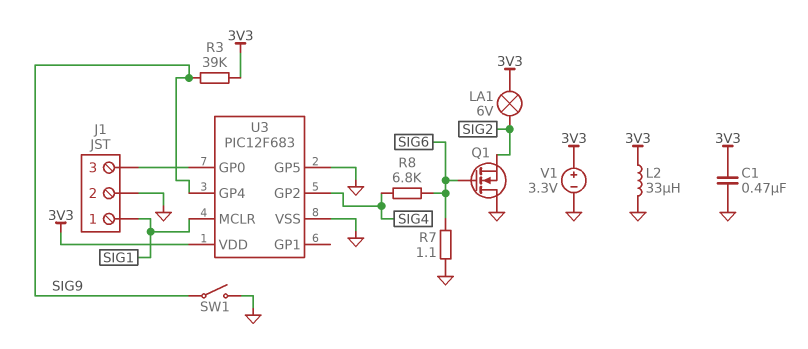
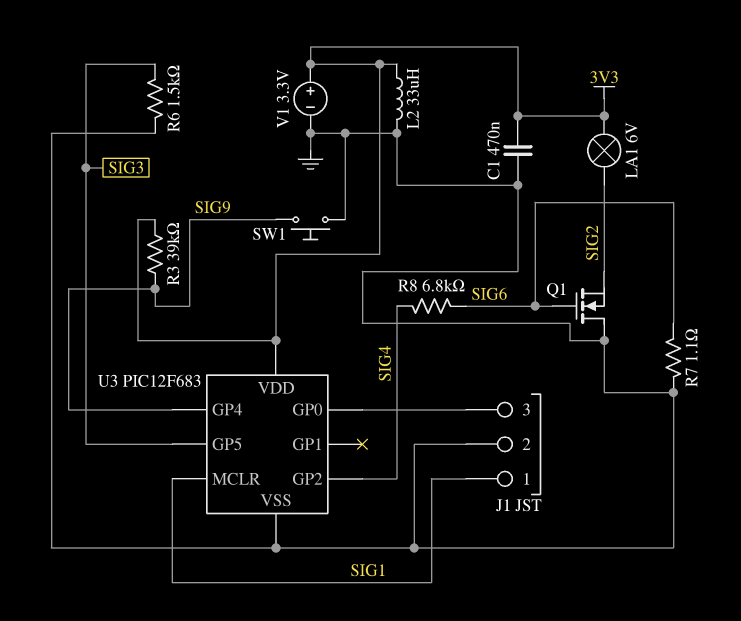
R6: none -> 1.5k (GND, SIG3)
SW1: switch (GND, SIG9) -> button (GND, SIG9)
U3 pin GP5: GND -> SIG3

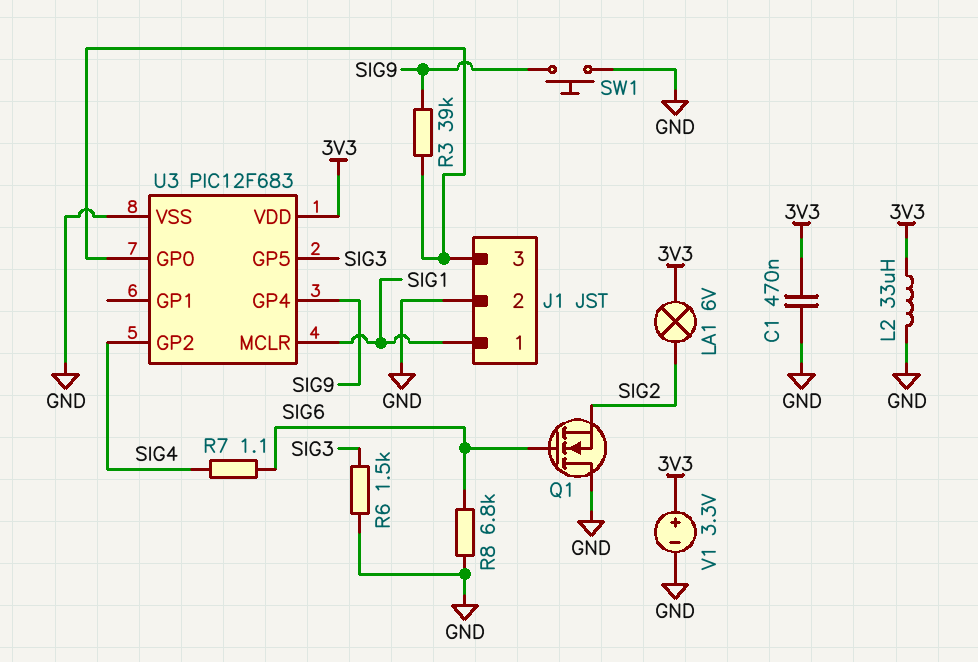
R3: 39k (3V3, SIG9) -> 39k (J1/3, SIG9)
R7: 1.1 (GND, SIG6) -> 1.1 (SIG4, SIG6)
R8: 6.8k (SIG4, SIG6) -> 6.8k (GND, SIG6)

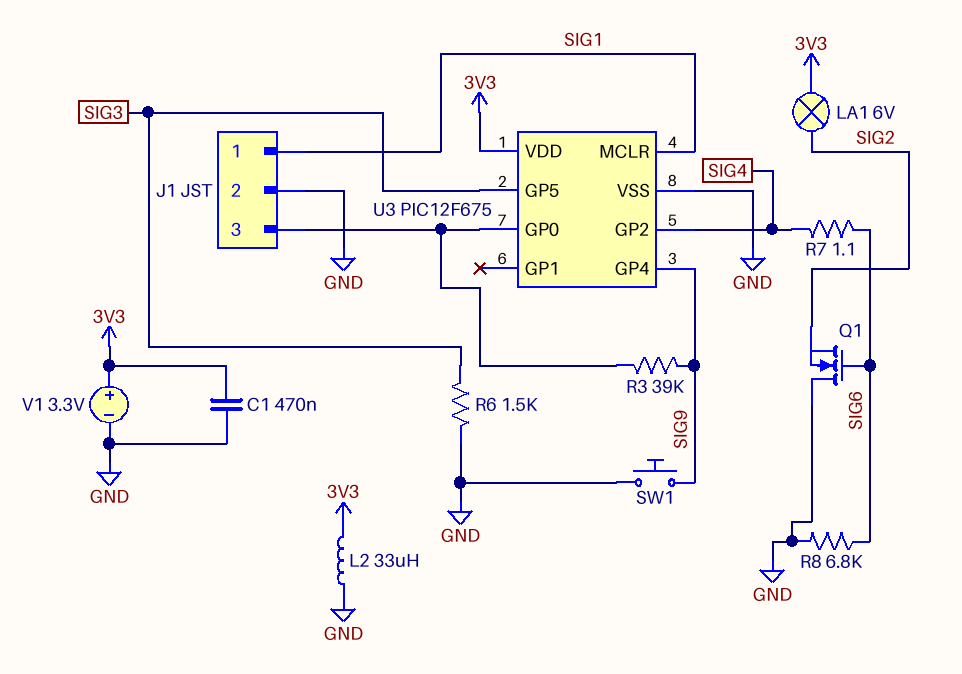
U3: PIC12F683 -> PIC12F675

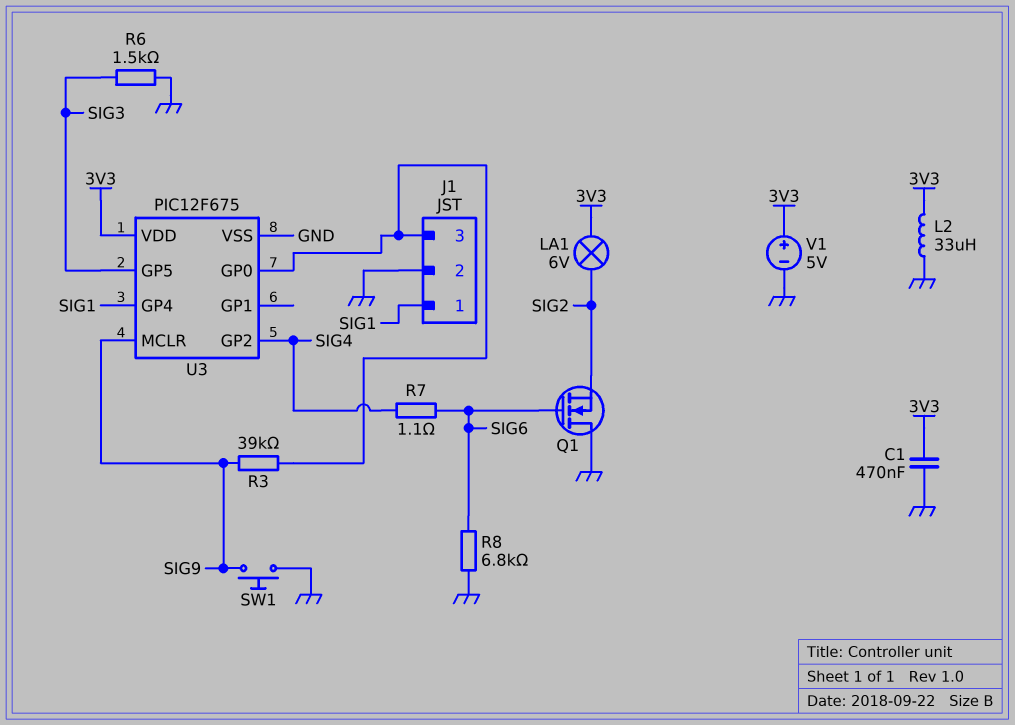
U3 pin GP4: SIG9 -> SIG1
U3 pin MCLR: SIG1 -> SIG9
V1: 3.3V (plus 3V3, minus GND) -> 5V (plus 3V3, minus GND)

